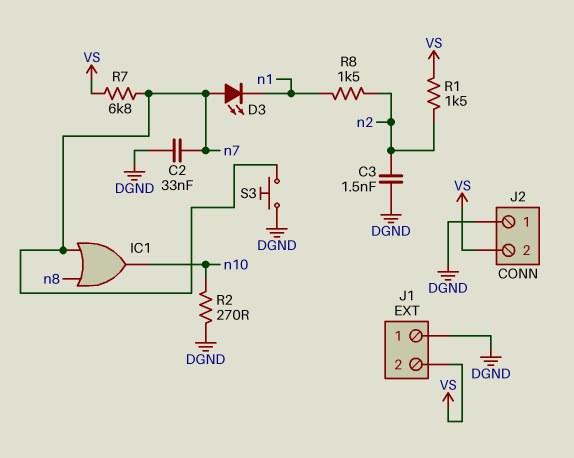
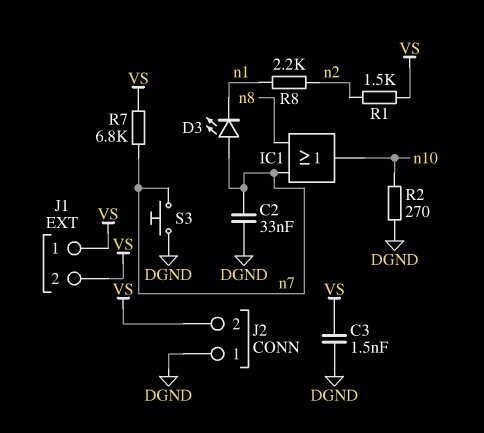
C3: 1.5nF (DGND, n2) -> 1.5nF (DGND, VS)
J1 pin 1: DGND -> VS
R8: 1.5k (n1, n2) -> 2.2k (n1, n2)

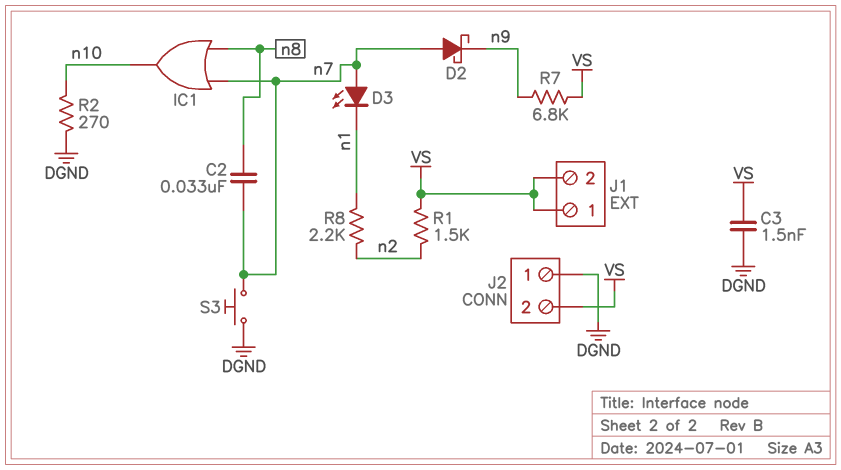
C2: 33nF (DGND, n7) -> 33nF (n7, n8)
D2: none -> schottky (A n7, K n9)
R7: 6.8k (VS, n7) -> 6.8k (VS, n9)

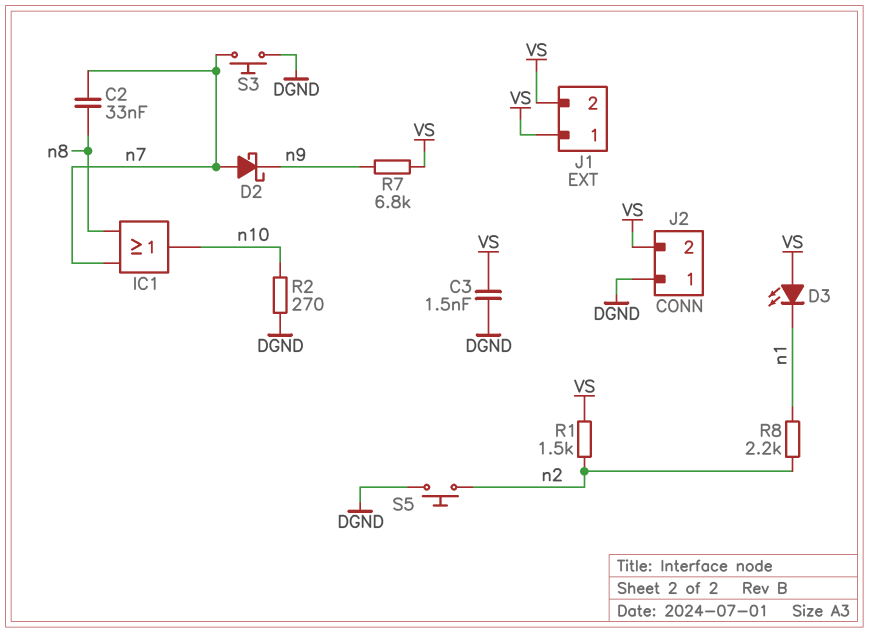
D3: LED (A n7, K n1) -> LED (A VS, K n1)
S5: none -> button (DGND, n2)

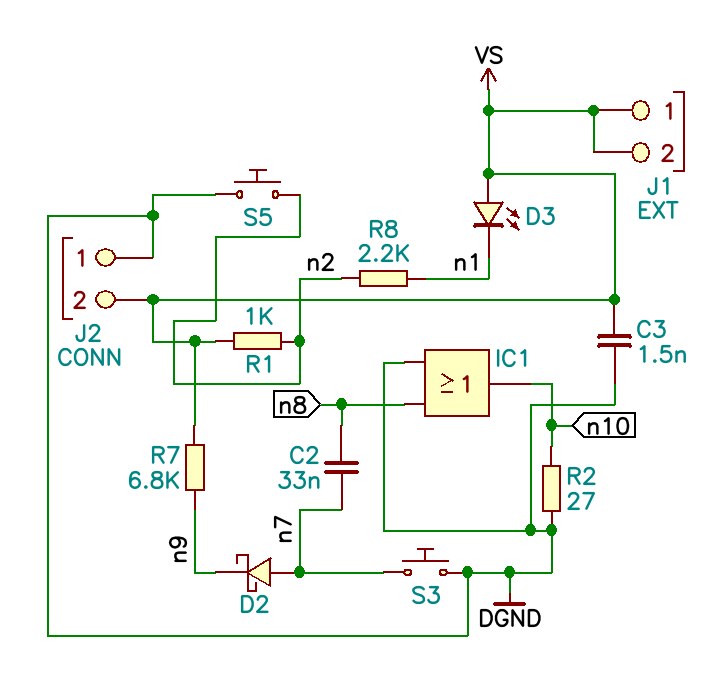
IC1: OR (in n7, in n8, out n10) -> OR (in DGND, in n8, out n10)
R1: 1.5k (VS, n2) -> 1k (VS, n2)
R2: 270 (DGND, n10) -> 27 (DGND, n10)

